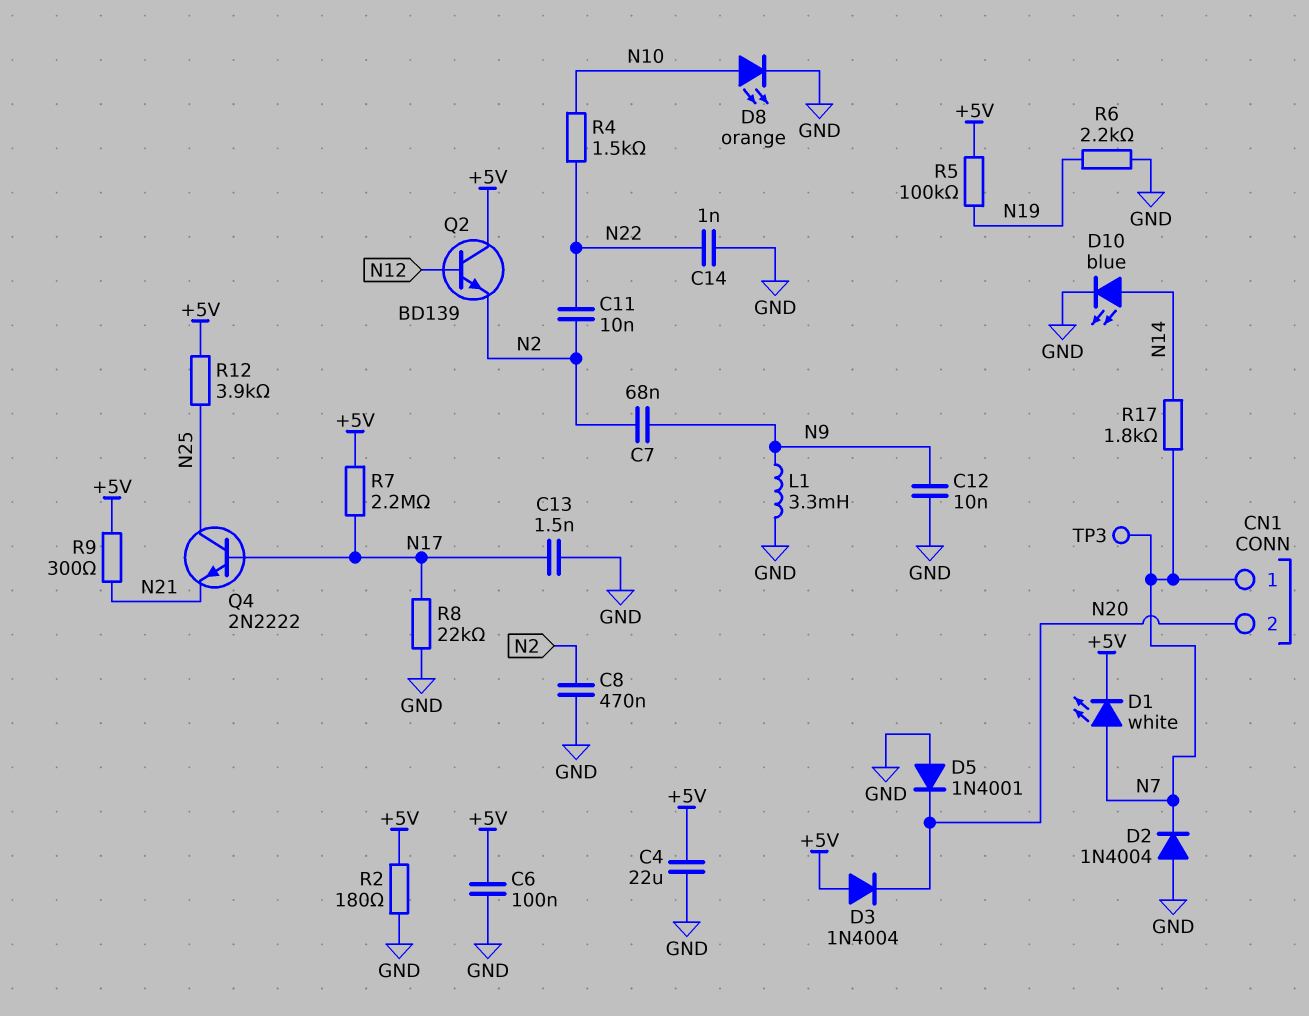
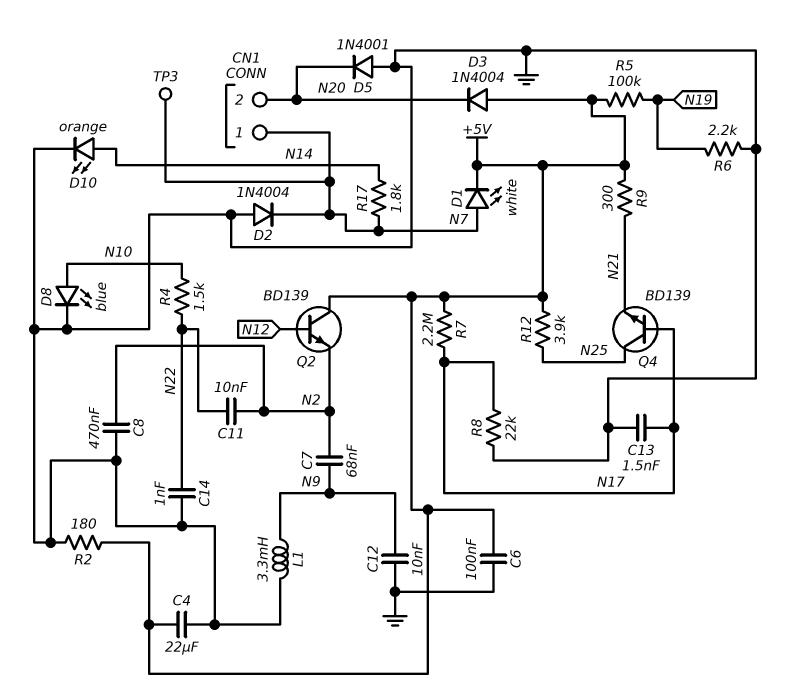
D8: LED orange (A N10, K GND) -> LED blue (A N10, K GND)
D10: LED blue (A N14, K GND) -> LED orange (A N14, K GND)
Q4: NPN 2N2222 (B N17, C N25, E N21) -> NPN BD139 (B N17, C N25, E N21)

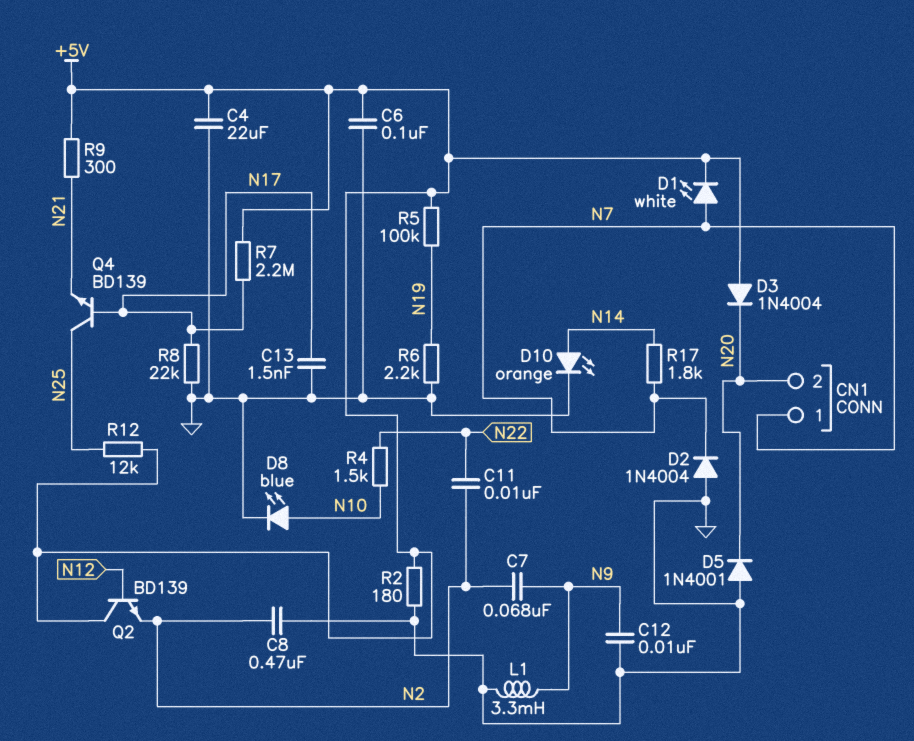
C14: 1nF (GND, N22) -> none
R12: 3.9k (+5V, N25) -> 12k (+5V, N25)
TP3: test point (N7) -> none

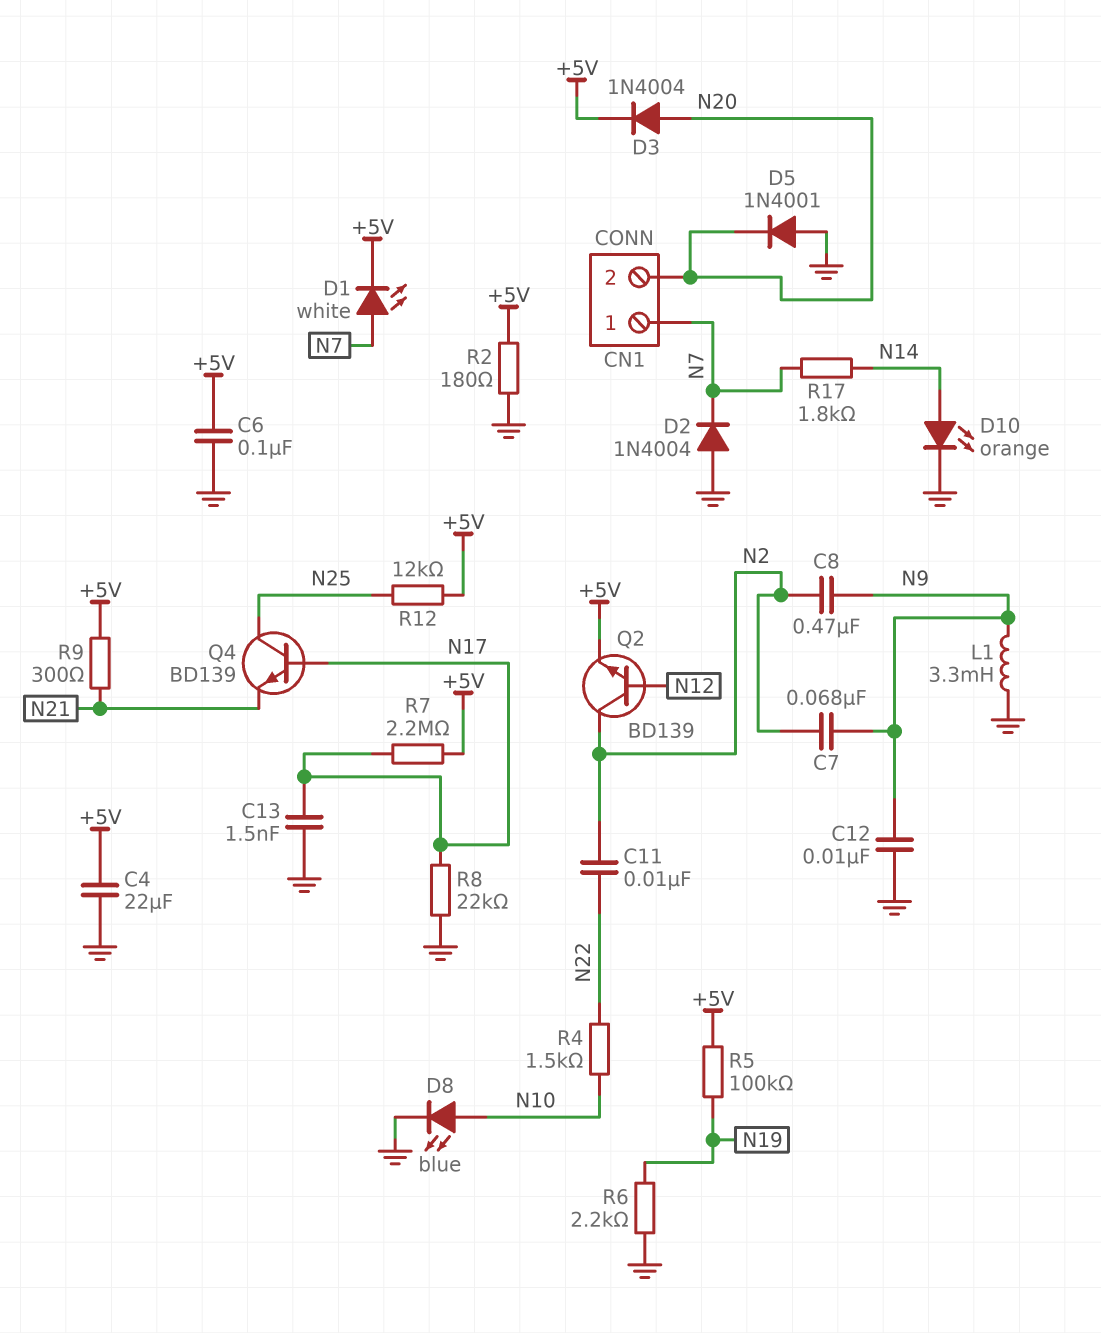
C8: 470nF (GND, N2) -> 470nF (N2, N9)
D3: diode 1N4004 (A +5V, K N20) -> diode 1N4004 (A N20, K +5V)
Q2: NPN BD139 (B N12, C +5V, E N2) -> NPN BD139 (B N12, C N2, E +5V)

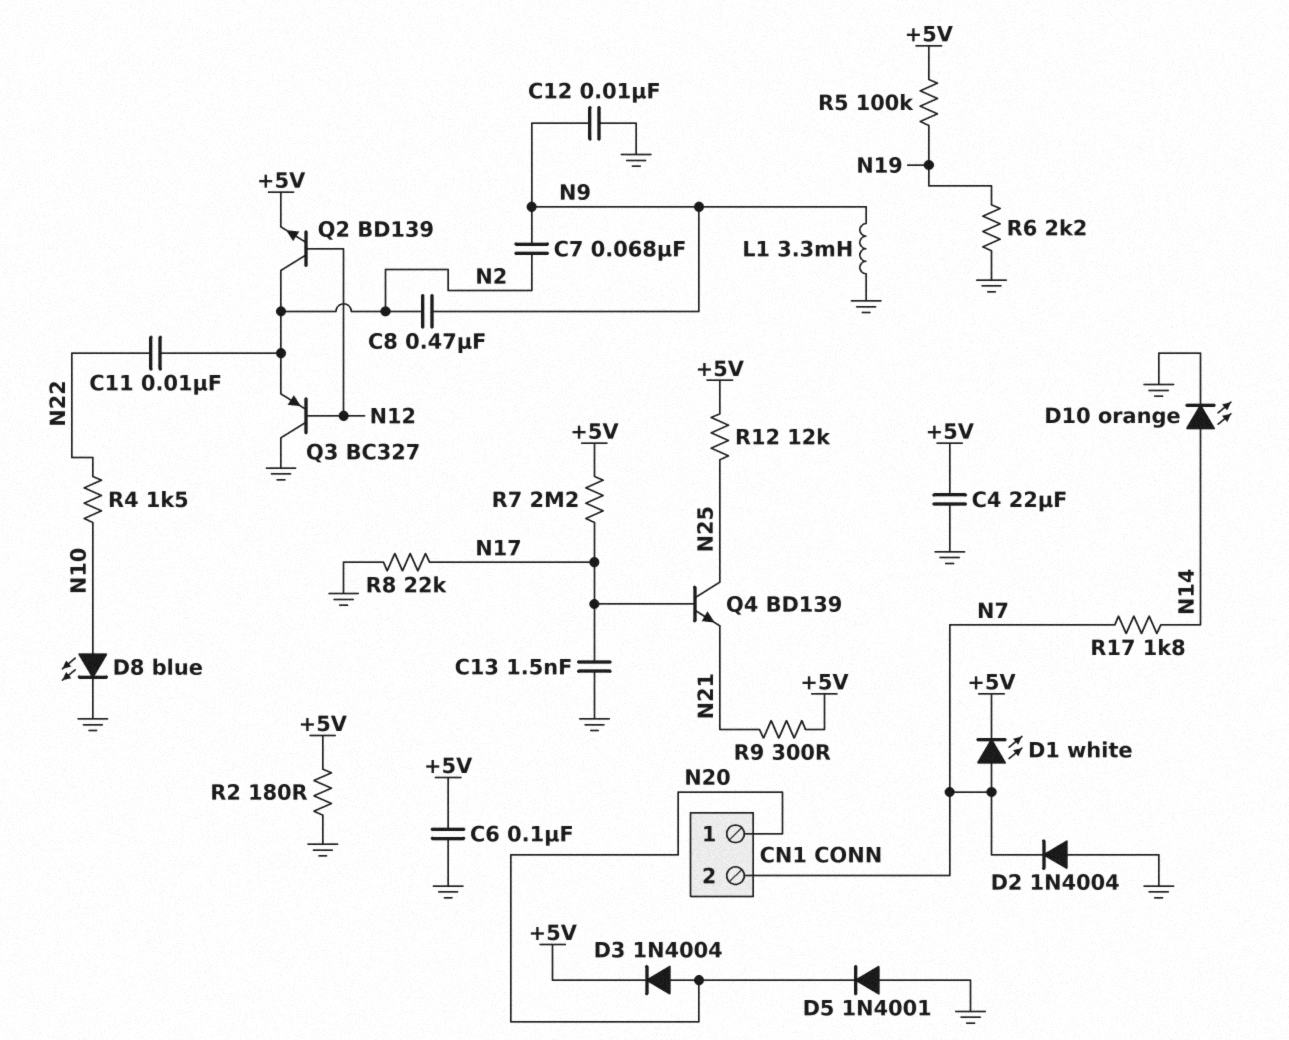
CN1 pin 1: N7 -> N20
CN1 pin 2: N20 -> N7
Q3: none -> PNP BC327 (B N12, C GND, E N2)

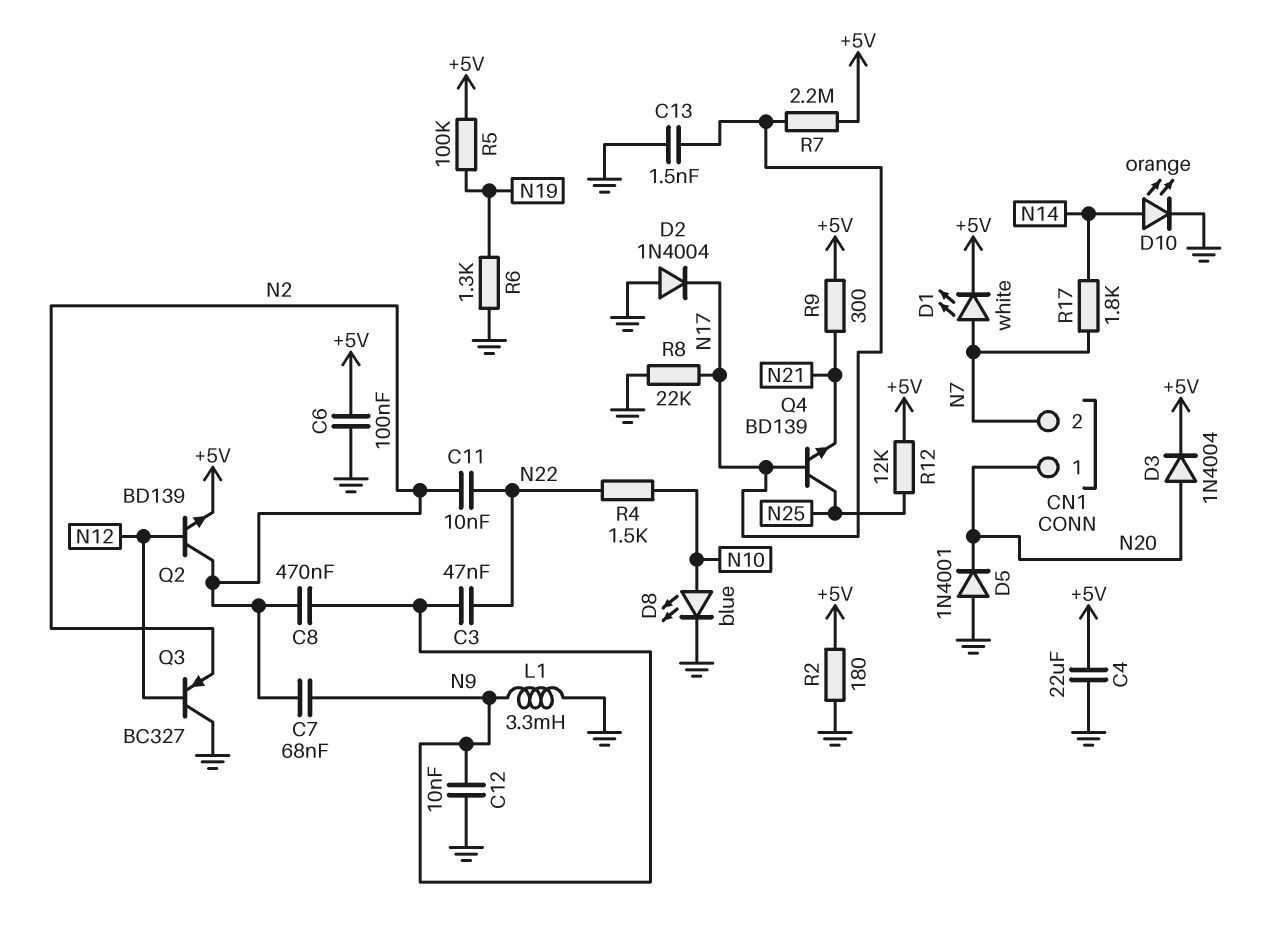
C3: none -> 47nF (N9, N22)
D2: diode 1N4004 (A GND, K N7) -> diode 1N4004 (A GND, K N17)
R6: 2.2k (GND, N19) -> 1.3k (GND, N19)

